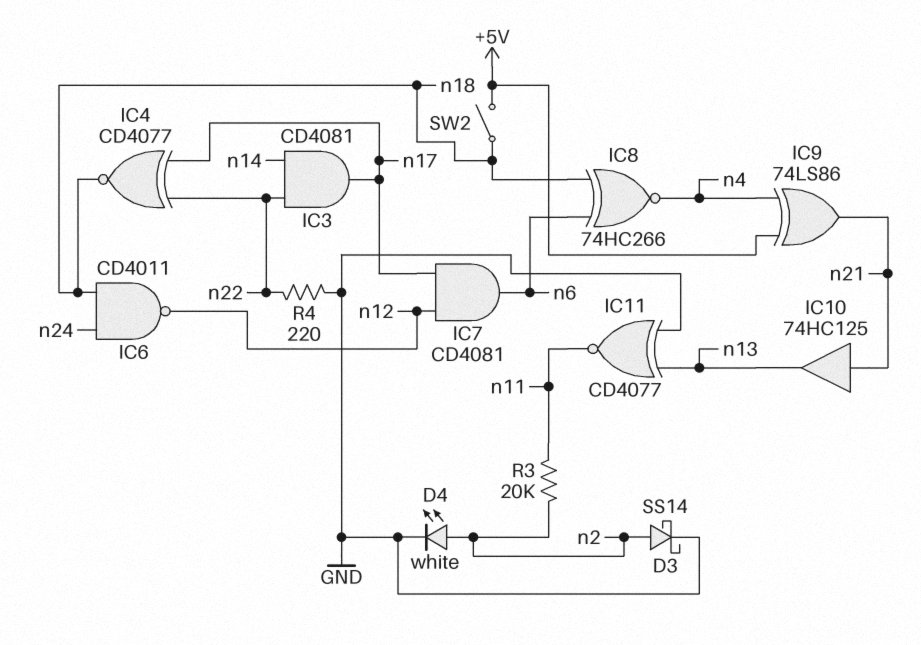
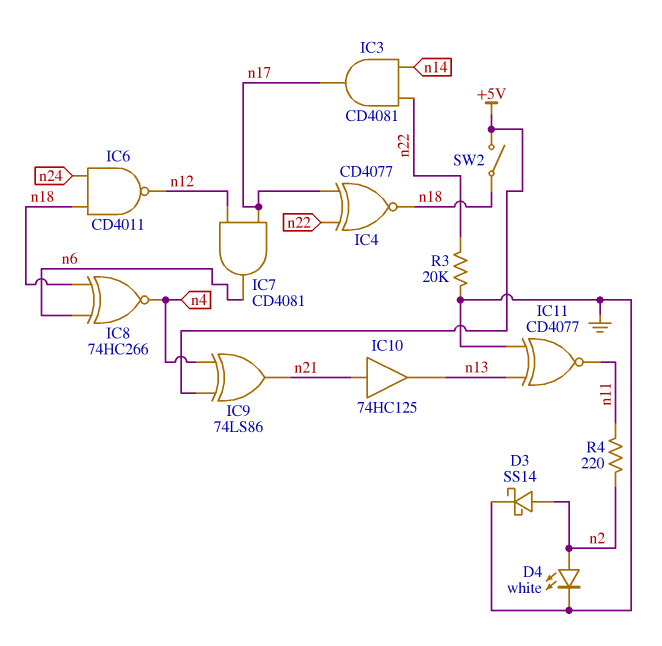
R3: 20k (n2, n11) -> 20k (GND, n22)
R4: 220 (GND, n22) -> 220 (n2, n11)

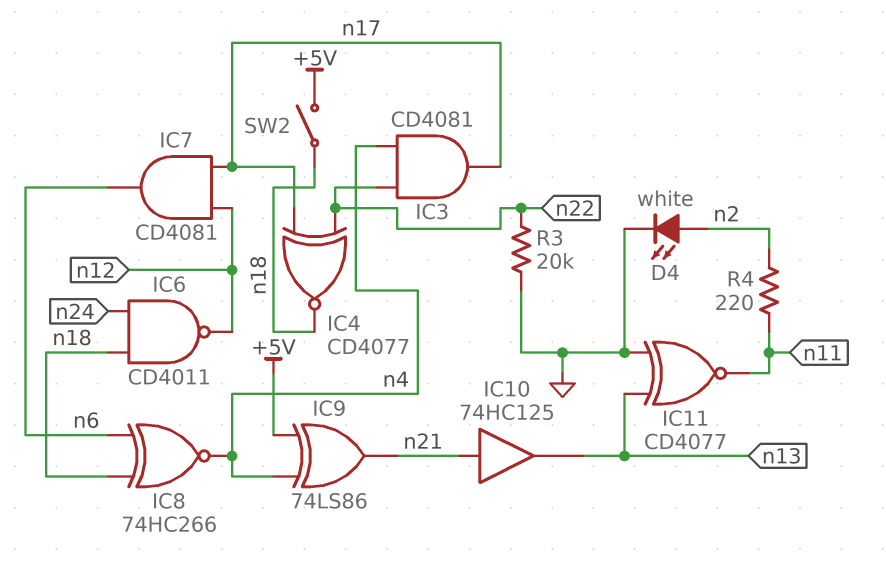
D3: schottky SS14 (A n2, K GND) -> none
IC3: AND CD4081 (in n14, in n22, out n17) -> AND CD4081 (in n4, in n22, out n17)

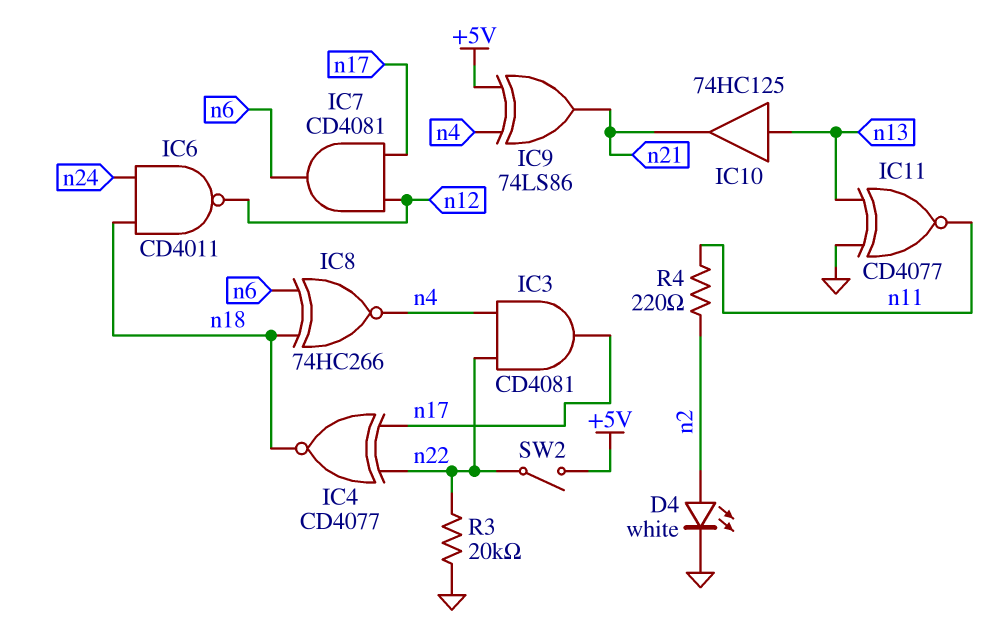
IC10: buffer 74HC125 (in n21, out n13) -> buffer 74HC125 (in n13, out n21)
SW2: switch (+5V, n18) -> switch (+5V, n22)

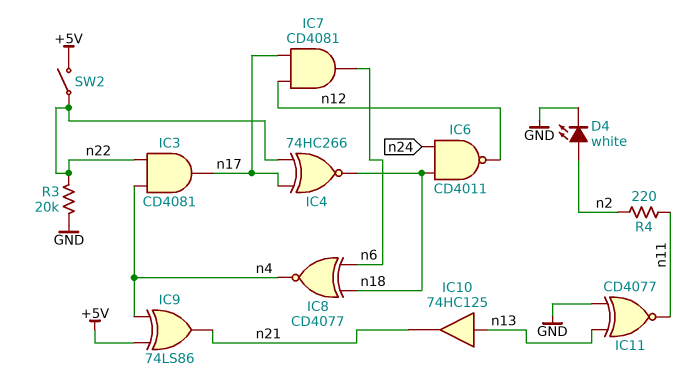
IC4: XNOR CD4077 (in n17, in n22, out n18) -> XNOR 74HC266 (in n17, in n22, out n18)
IC8: XNOR 74HC266 (in n6, in n18, out n4) -> XNOR CD4077 (in n6, in n18, out n4)

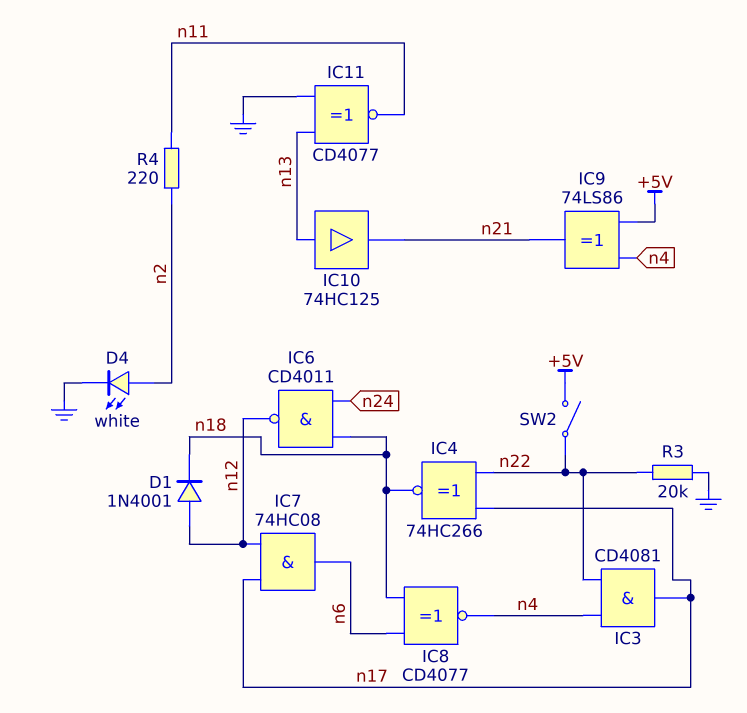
D1: none -> diode 1N4001 (A n12, K n18)
IC7: AND CD4081 (in n12, in n17, out n6) -> AND 74HC08 (in n12, in n17, out n6)

